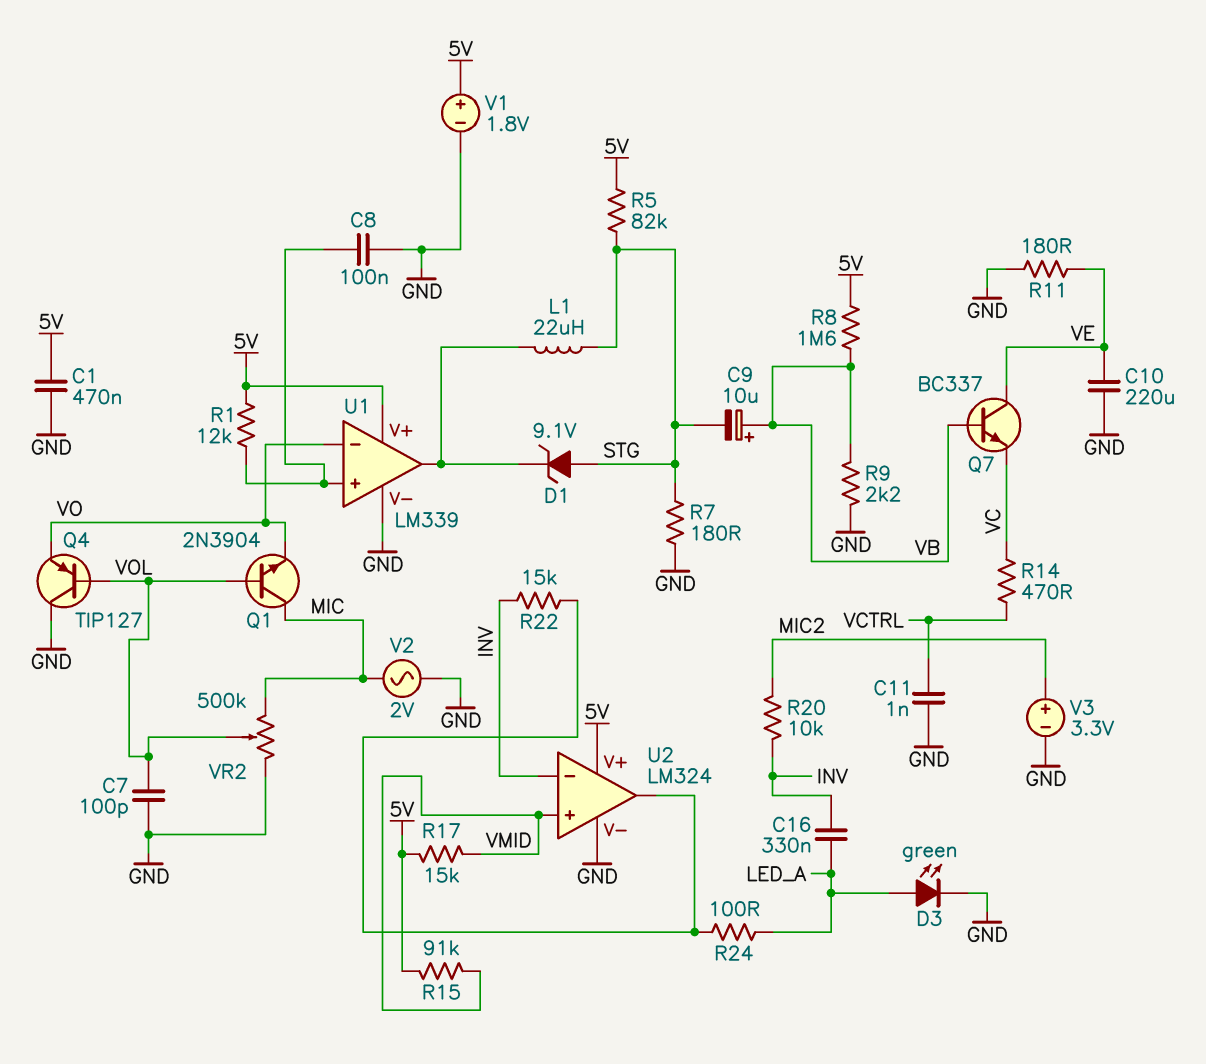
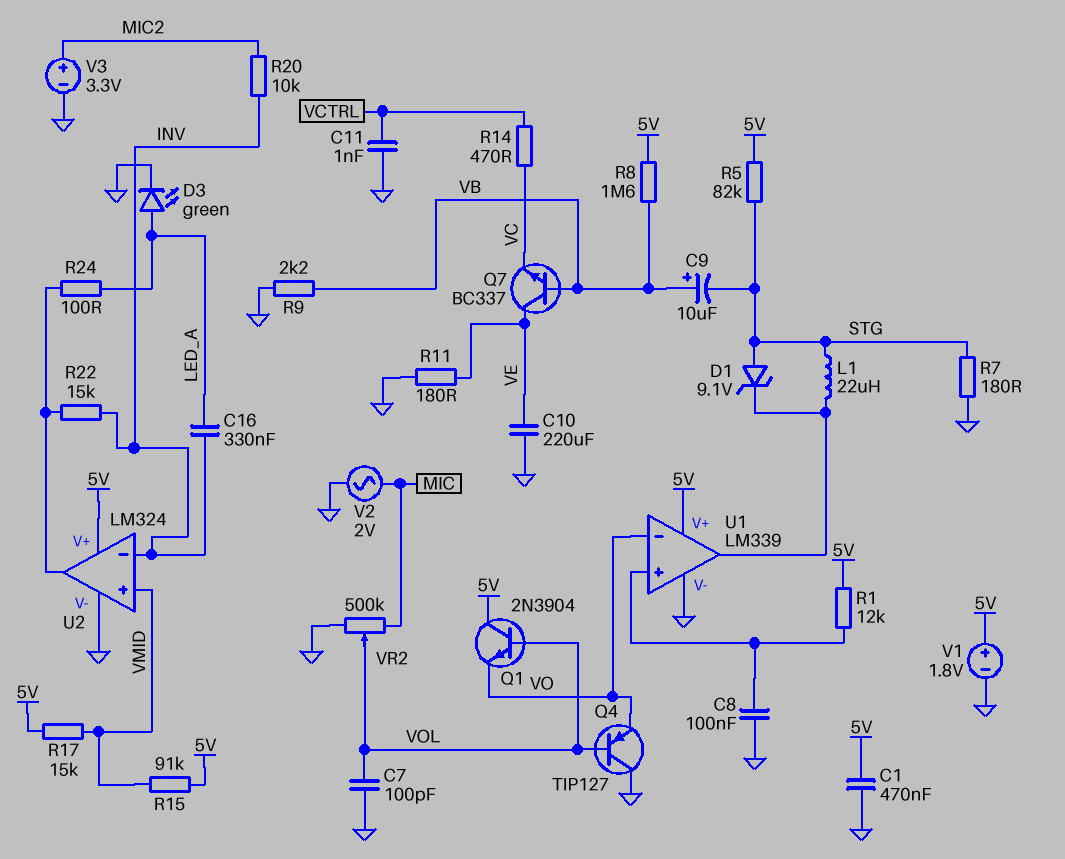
Q1: NPN 2N3904 (B VOL, C MIC, E VO) -> NPN 2N3904 (B VOL, C 5V, E VO)

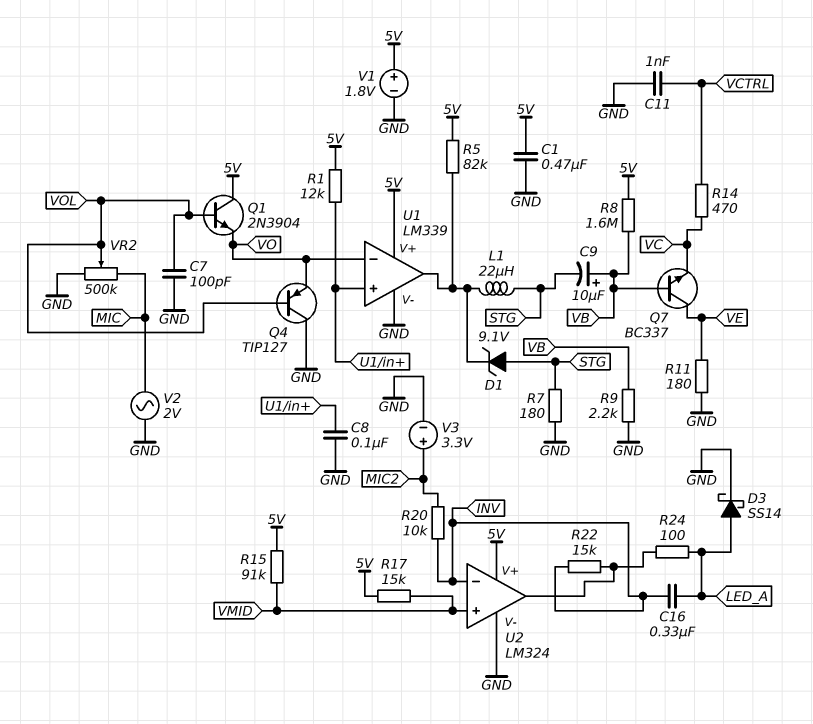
C10: 220uF (GND, VE) -> none
D3: LED green (A LED_A, K GND) -> schottky SS14 (A LED_A, K GND)
R5: 82k (5V, STG) -> 82k (5V, U1/out)

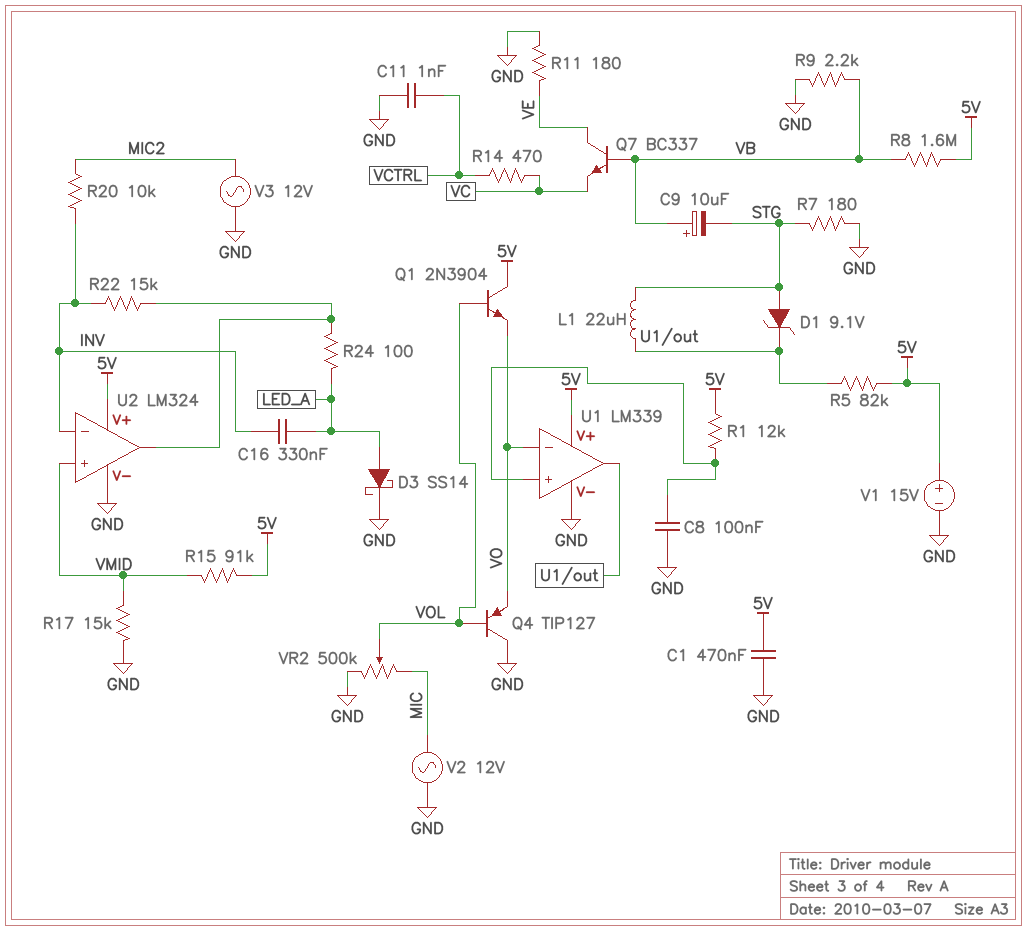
C7: 100pF (GND, VOL) -> none
R17: 15k (5V, VMID) -> 15k (GND, VMID)
V1: 1.8V (plus 5V, minus GND) -> 15V (plus 5V, minus GND)
V2: AC 2V (GND, MIC) -> AC 12V (GND, MIC)
V3: 3.3V (plus MIC2, minus GND) -> AC 12V (GND, MIC2)

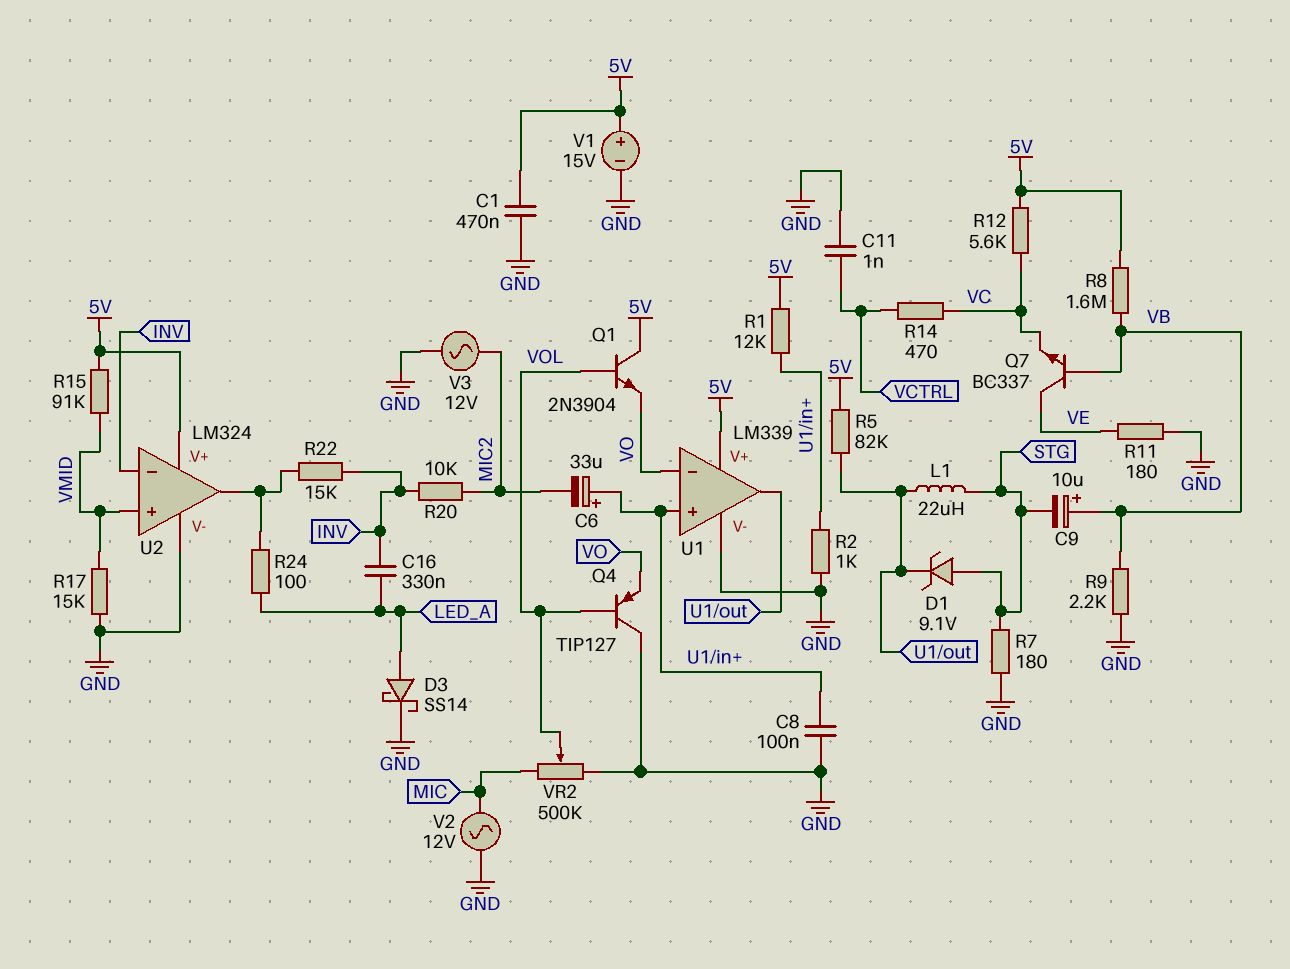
C6: none -> 33uF (plus U1/in+, minus MIC2)
R2: none -> 1k (GND, U1/in+)
R12: none -> 5.6k (5V, VC)

